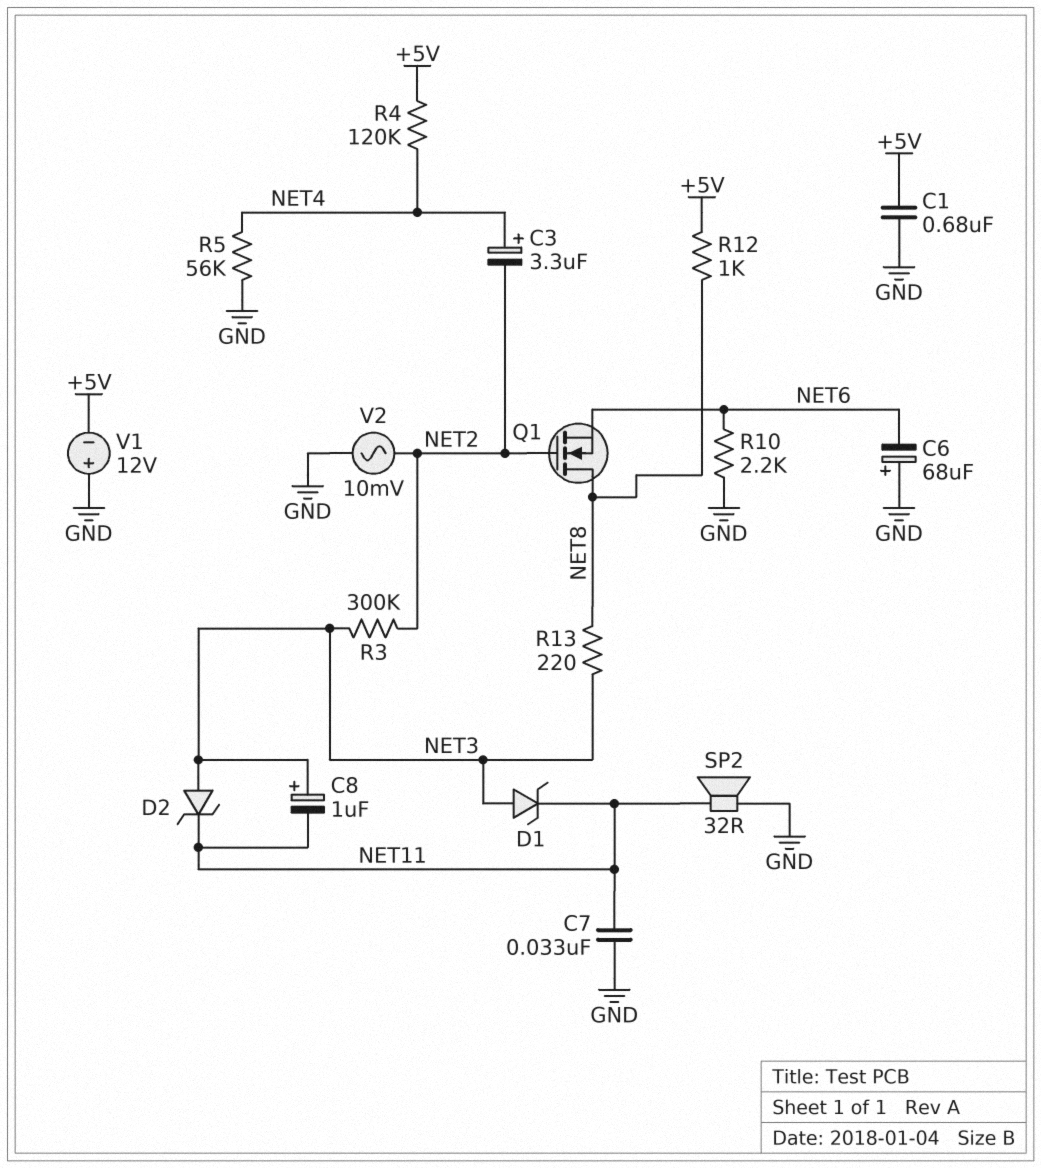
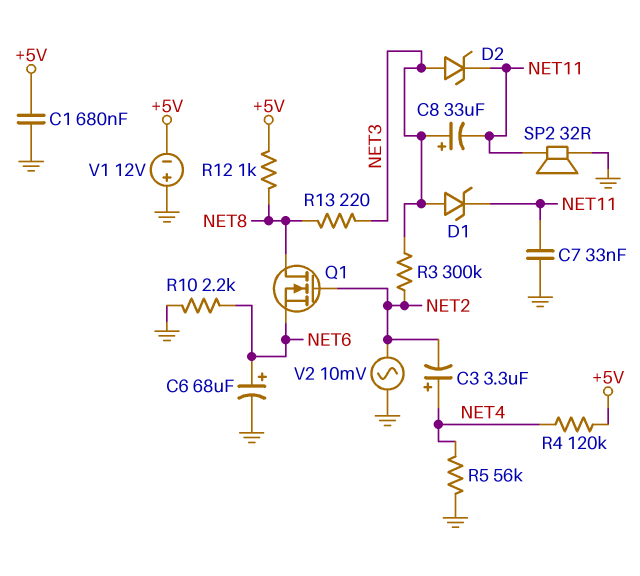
C6: 68uF (plus GND, minus NET6) -> 68uF (plus NET6, minus GND)
C8: 1uF (plus NET3, minus NET11) -> 33uF (plus NET3, minus NET11)

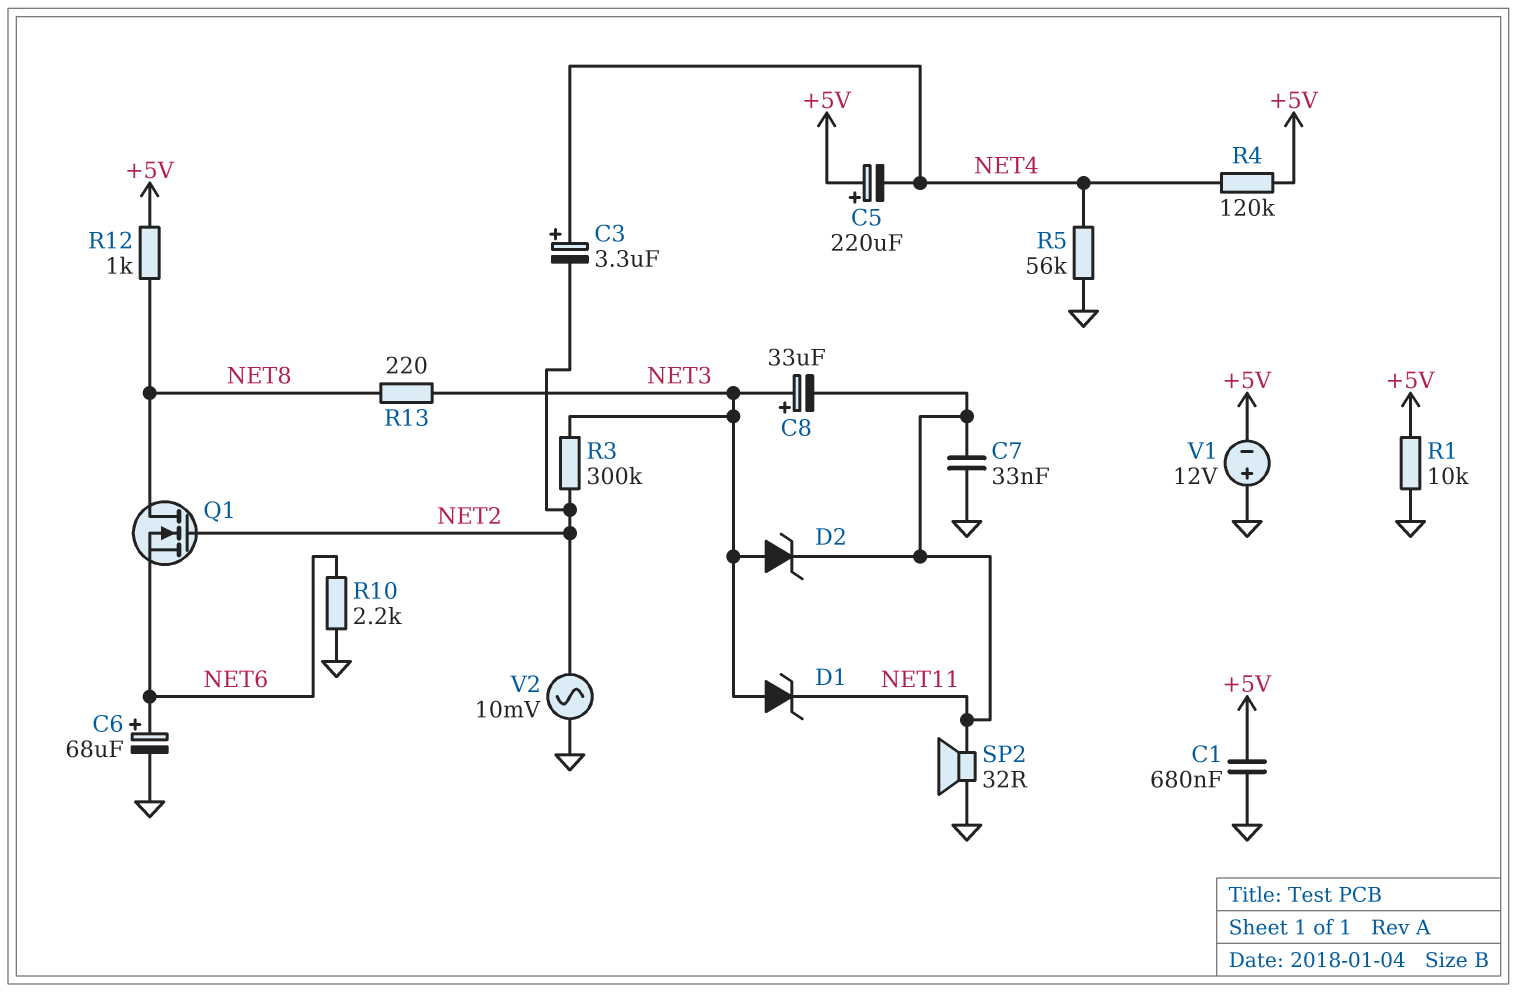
C5: none -> 220uF (plus +5V, minus NET4)
R1: none -> 10k (+5V, GND)

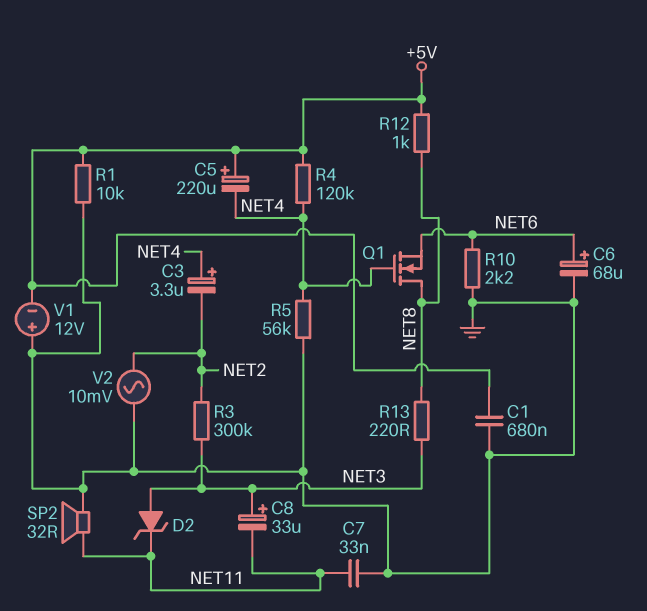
D1: zener (A NET3, K NET11) -> none
Q1: NMOS (G NET2, D NET8, S NET6) -> NMOS (G NET4, D NET8, S NET6)

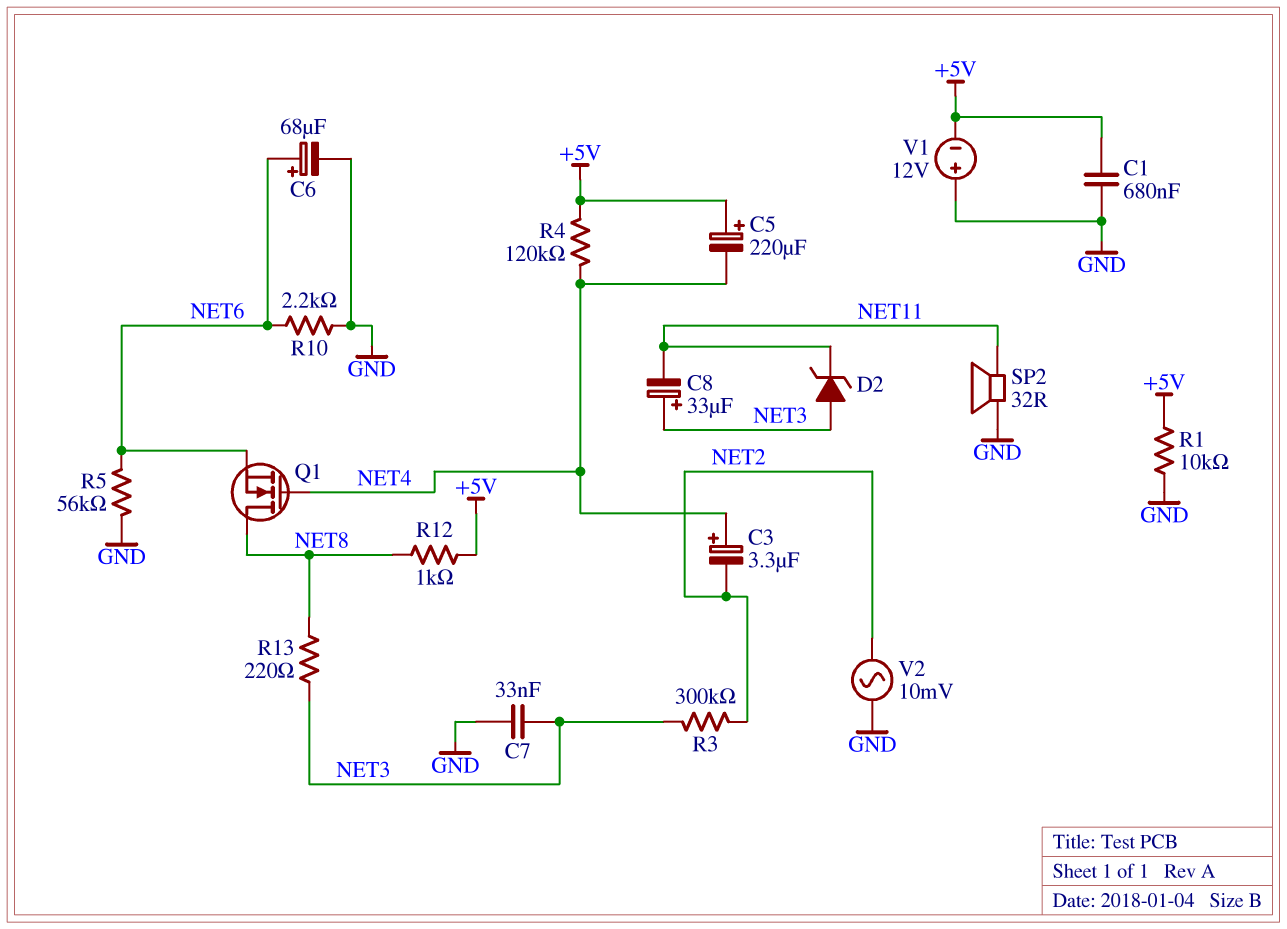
C7: 33nF (GND, NET11) -> 33nF (GND, NET3)
R5: 56k (GND, NET4) -> 56k (GND, NET6)

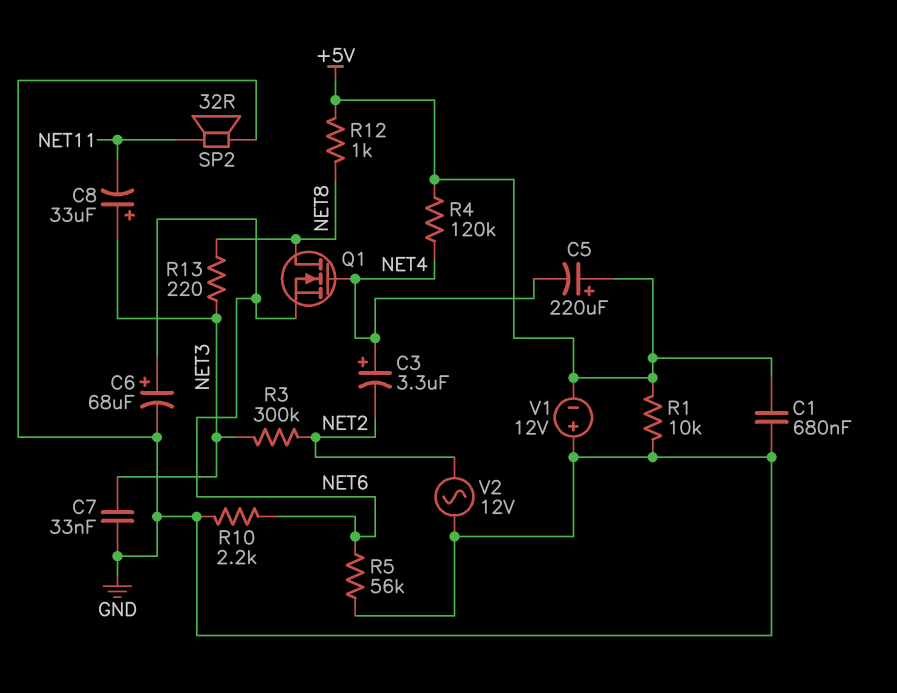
D2: zener (A NET3, K NET11) -> none
V2: AC 10mV (GND, NET2) -> AC 12V (GND, NET2)

